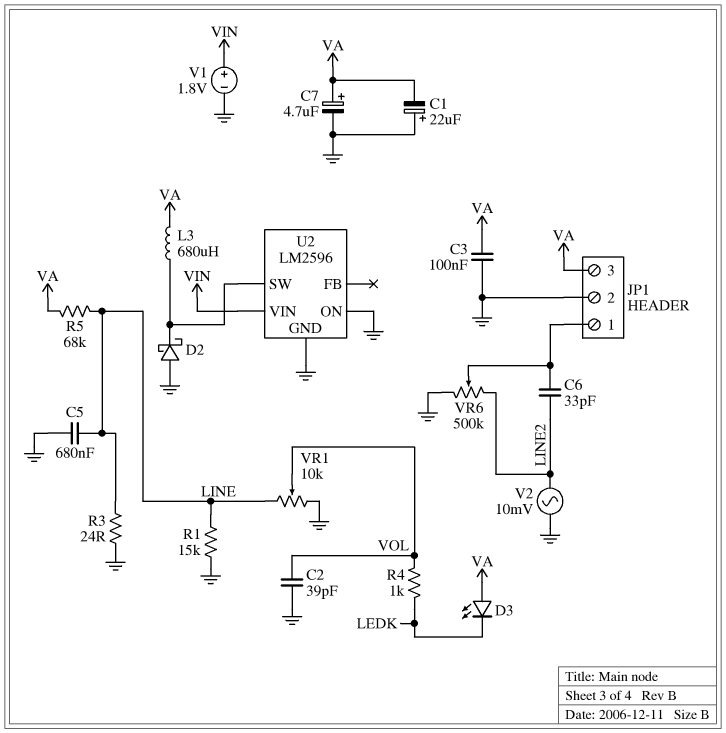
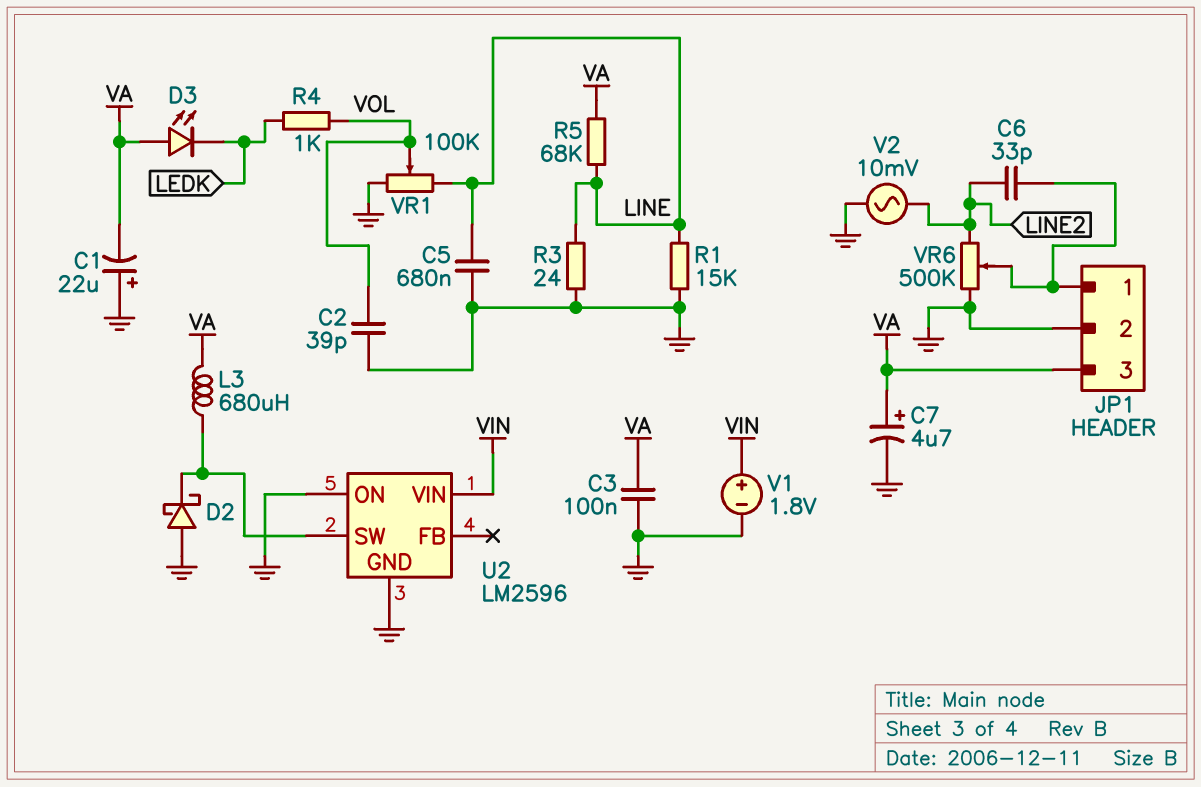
VR1: 10k (GND, LINE, wiper VOL) -> 100k (GND, LINE, wiper VOL)

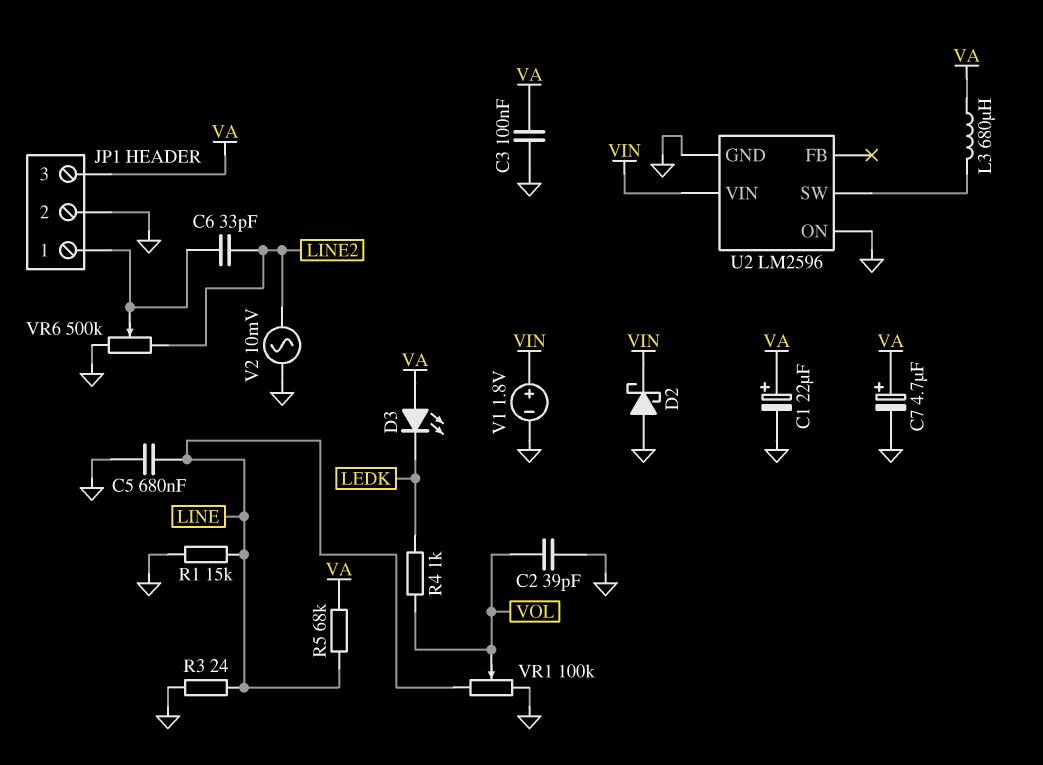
C1: 22uF (plus GND, minus VA) -> 22uF (plus VA, minus GND)
D2: schottky (A GND, K U2/SW) -> schottky (A GND, K VIN)

